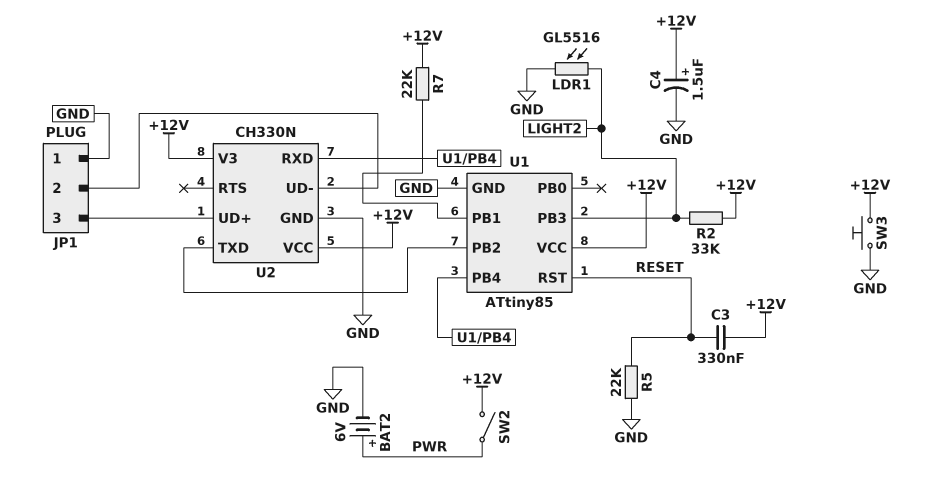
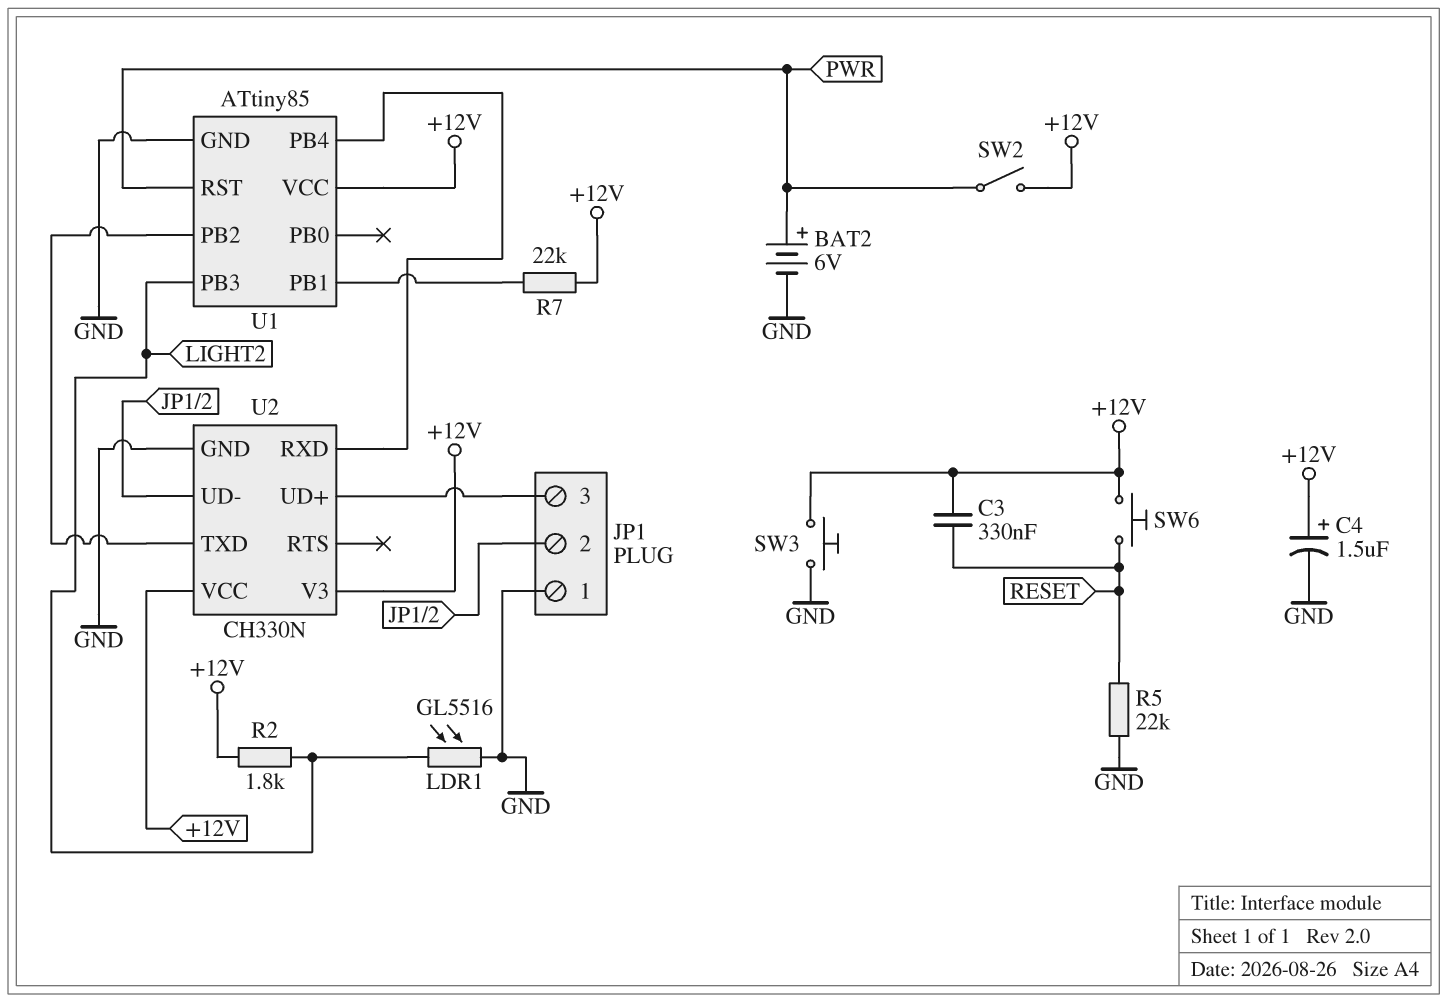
R2: 33k (+12V, LIGHT2) -> 1.8k (+12V, LIGHT2)
SW6: none -> button (+12V, RESET)
U1 pin RST: RESET -> PWR

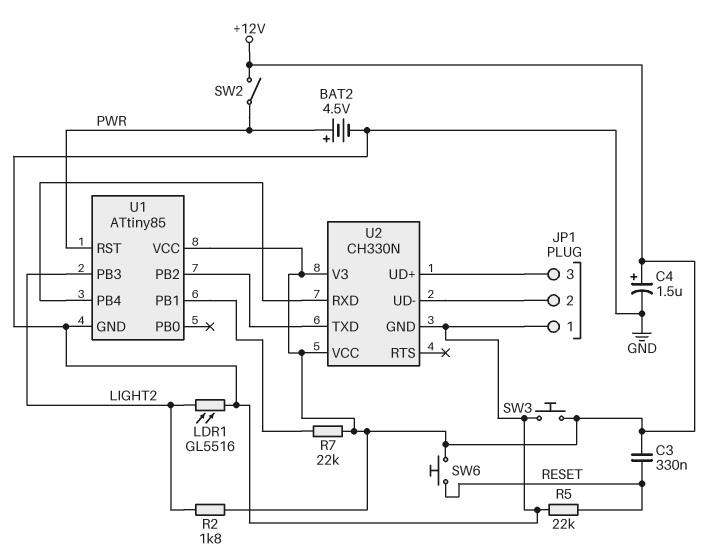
BAT2: 6V (plus PWR, minus GND) -> 4.5V (plus PWR, minus GND)

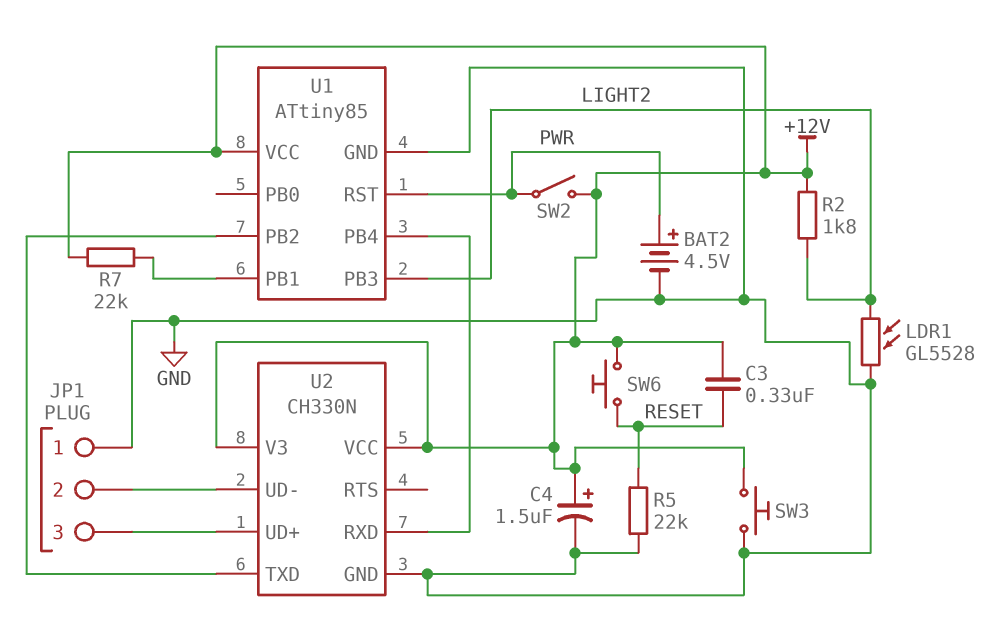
LDR1: GL5516 (GND, LIGHT2) -> GL5528 (GND, LIGHT2)

